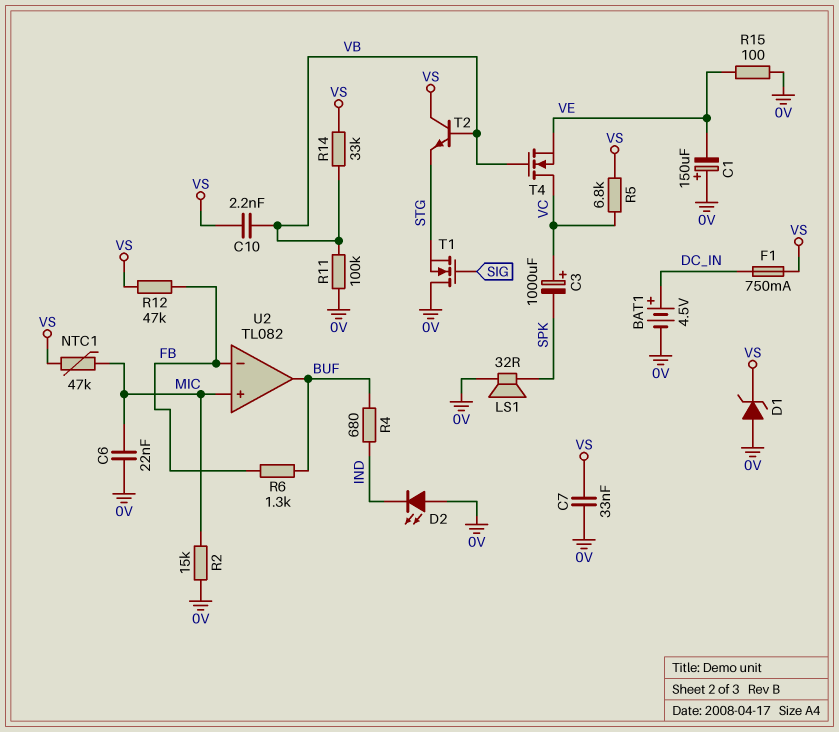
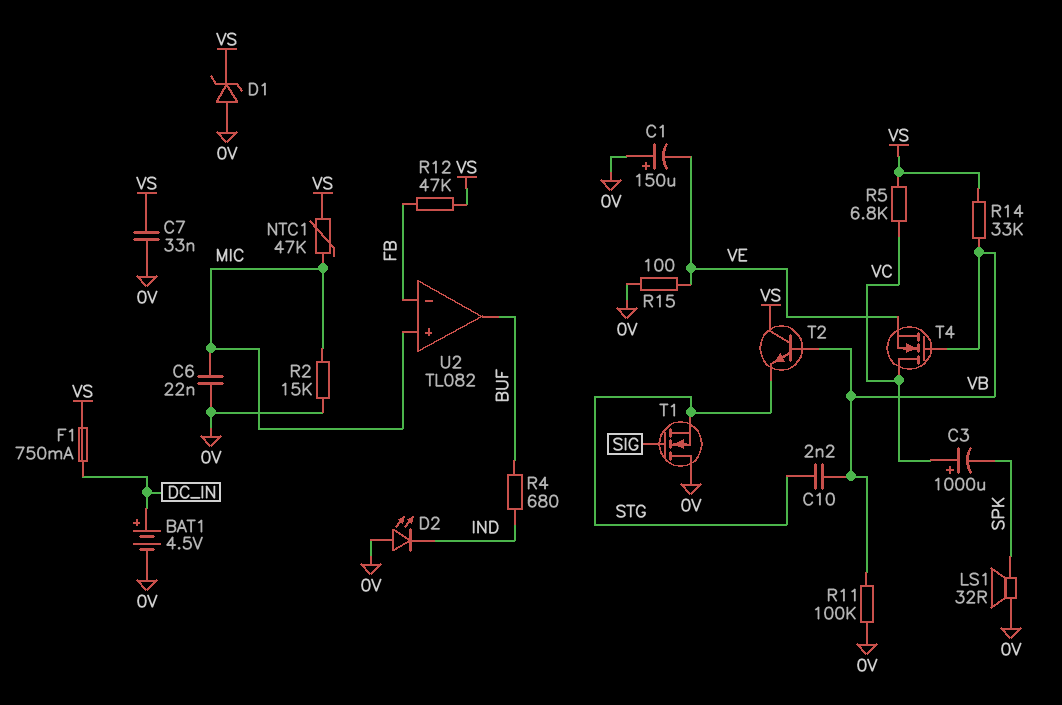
C10: 2.2nF (VB, VS) -> 2.2nF (STG, VB)
R6: 1.3k (BUF, FB) -> none

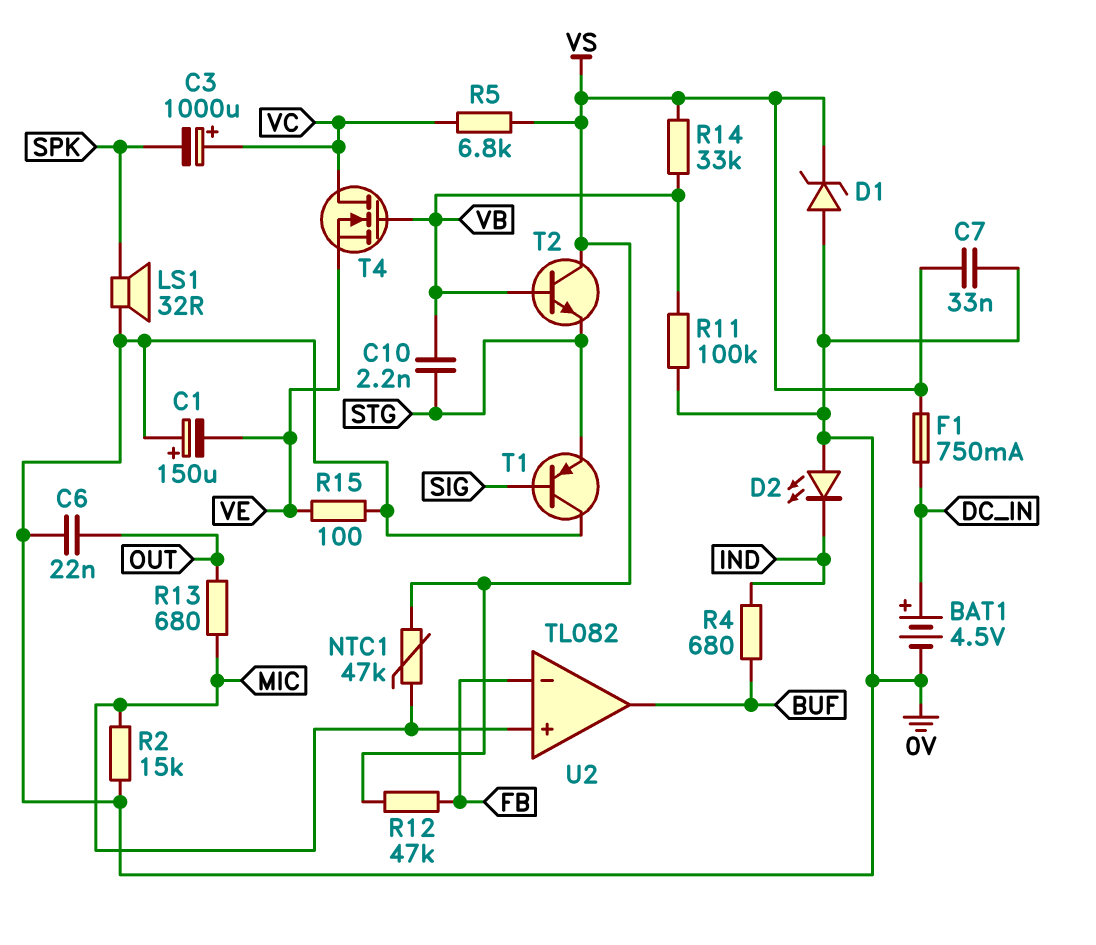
C6: 22nF (0V, MIC) -> 22nF (0V, OUT)
R13: none -> 680 (MIC, OUT)
T1: NMOS (G SIG, D 0V, S STG) -> PNP (B SIG, C 0V, E STG)

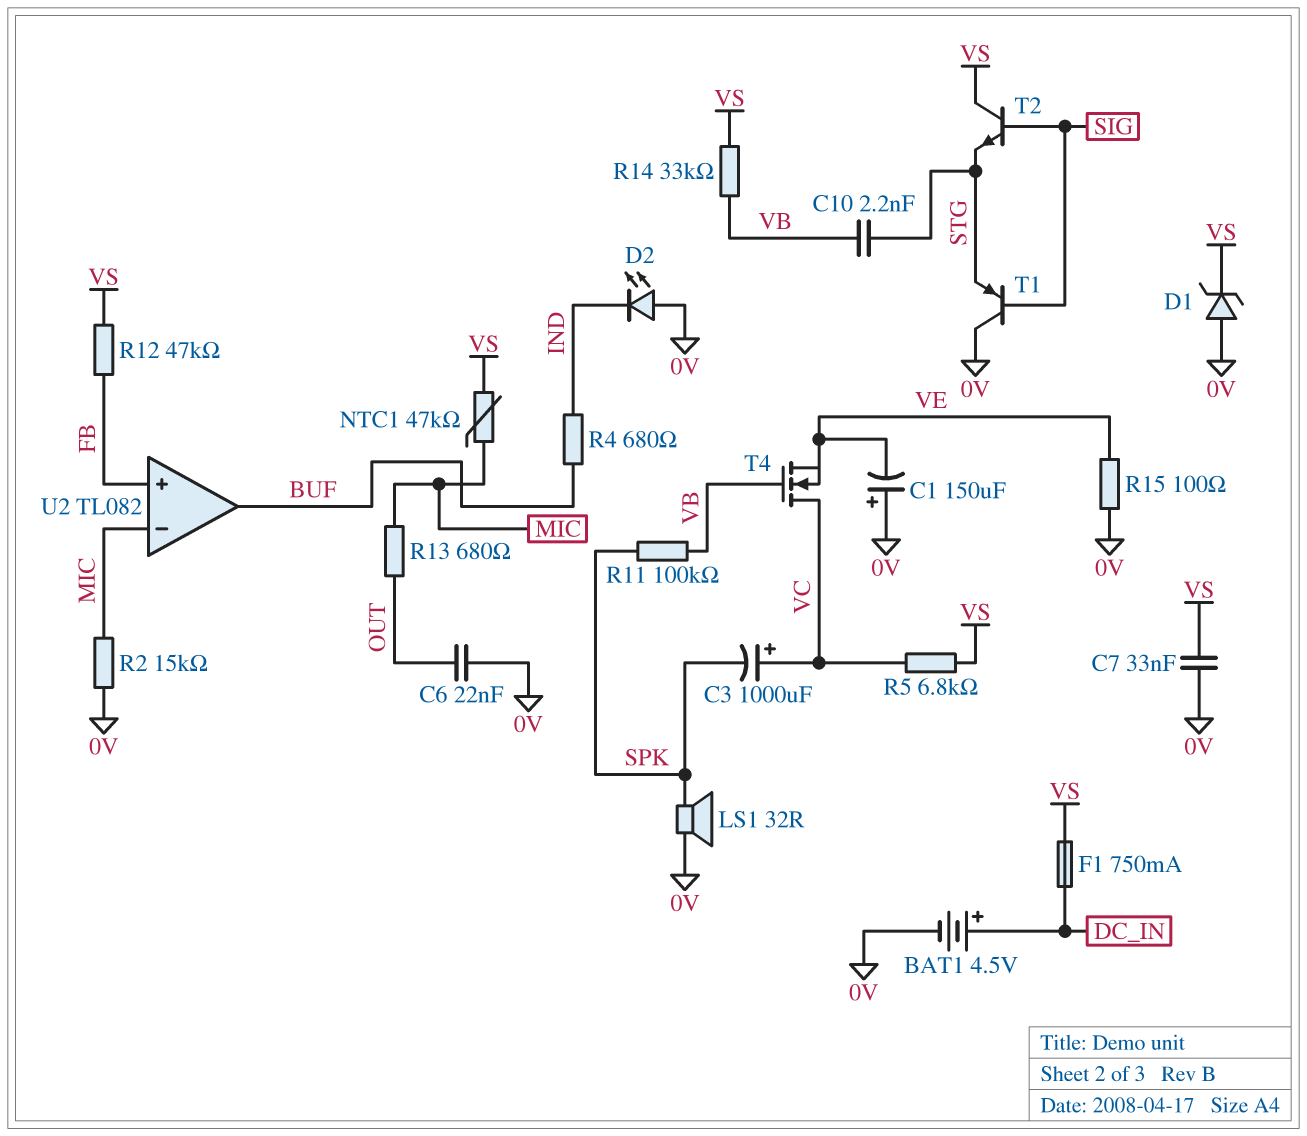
R11: 100k (0V, VB) -> 100k (SPK, VB)
T2: NPN (B VB, C VS, E STG) -> NPN (B SIG, C VS, E STG)
U2 pin in+: MIC -> FB
U2 pin in-: FB -> MIC

